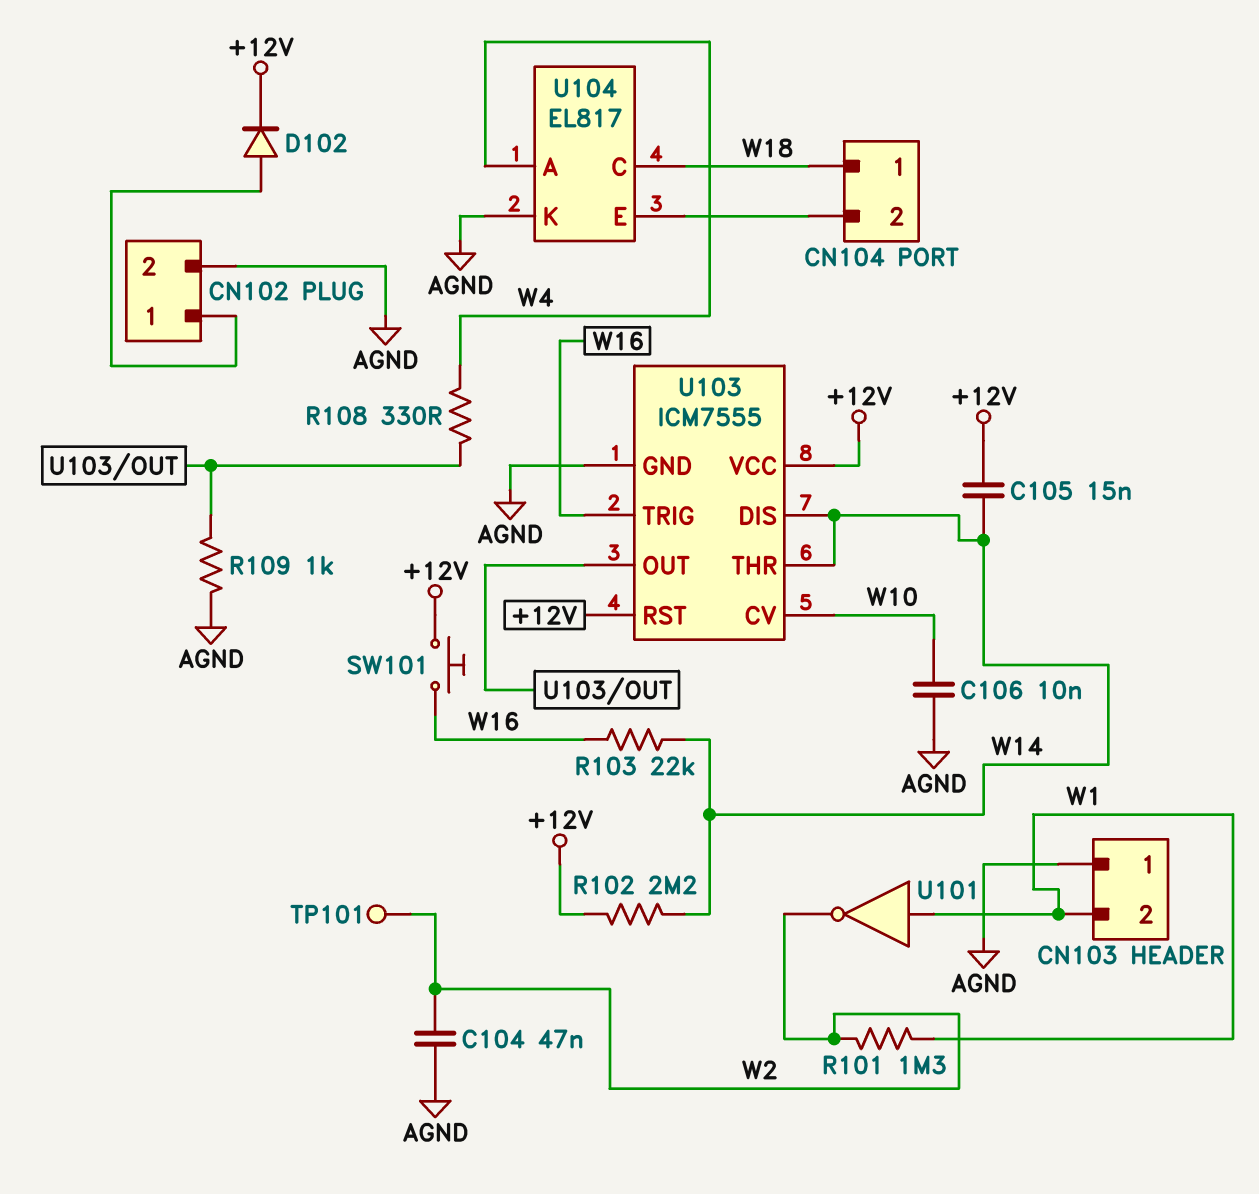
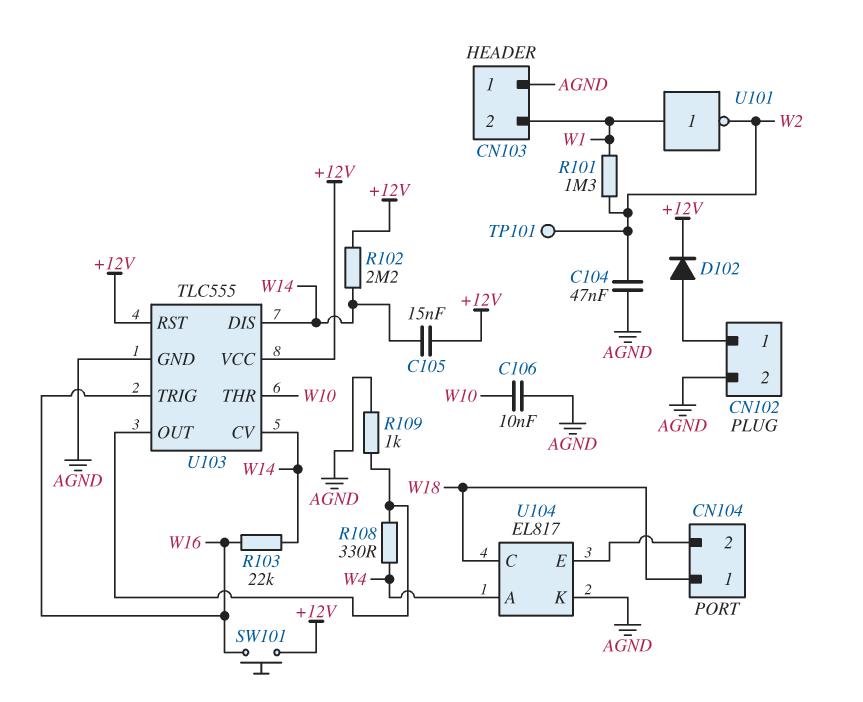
U103: ICM7555 -> TLC555
U103 pin CV: W10 -> W14
U103 pin THR: W14 -> W10

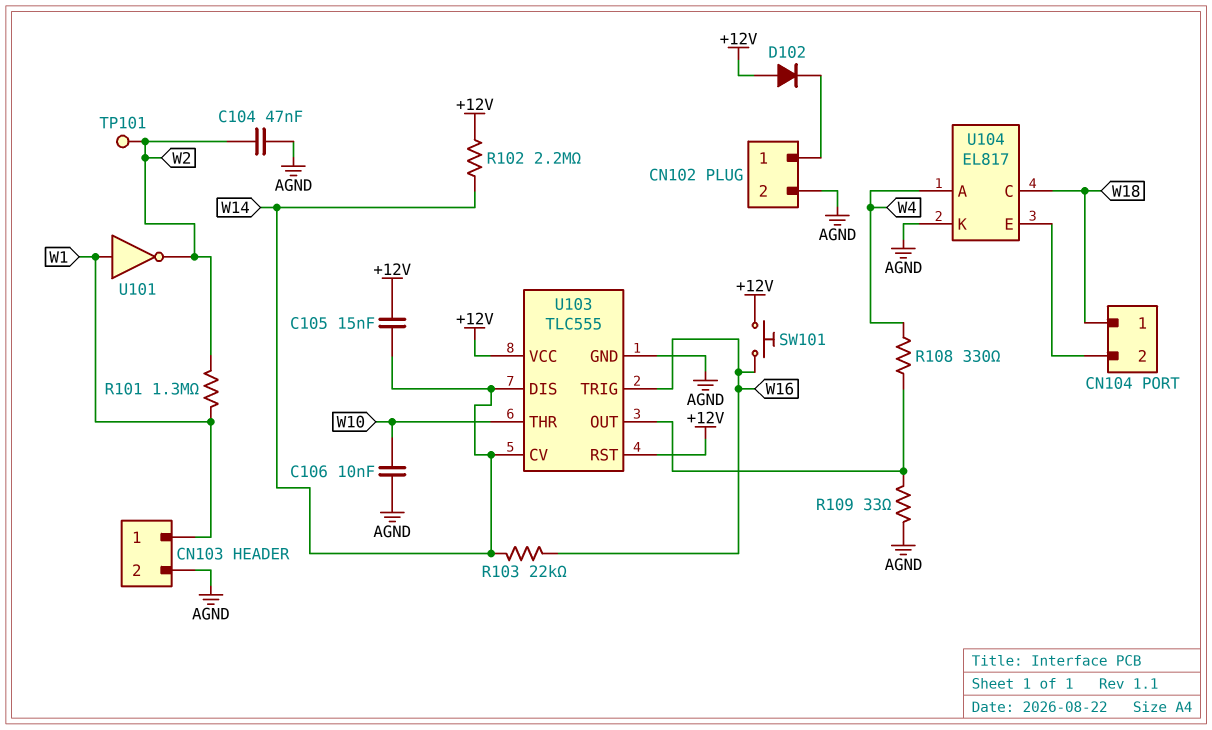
CN103 pin 1: AGND -> W1
CN103 pin 2: W1 -> AGND
D102: diode (A CN102/1, K +12V) -> diode (A +12V, K CN102/1)
R109: 1k (AGND, U103/OUT) -> 33 (AGND, U103/OUT)

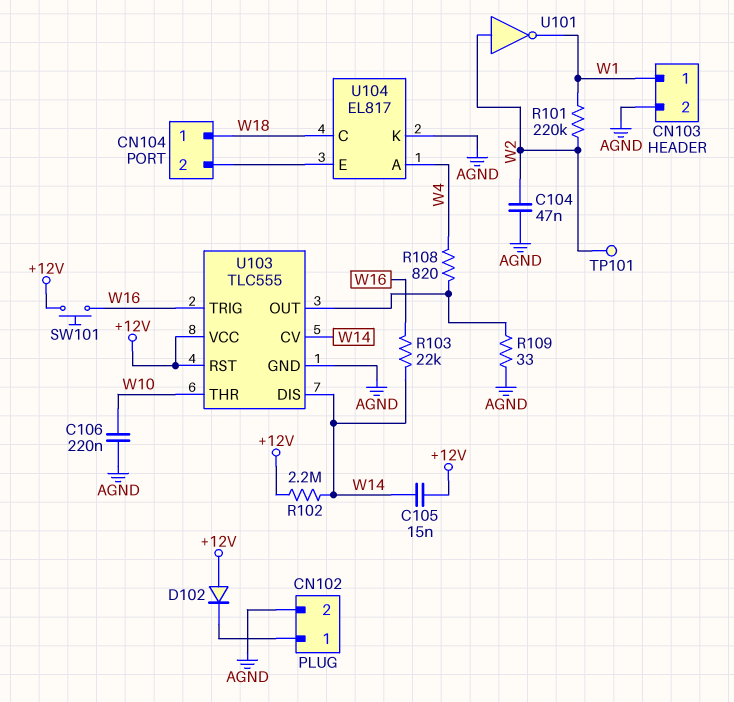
C106: 10nF (AGND, W10) -> 220nF (AGND, W10)
R101: 1.3M (W1, W2) -> 220k (W1, W2)
R108: 330 (U103/OUT, W4) -> 820 (U103/OUT, W4)
U101: NOT (in W1, out W2) -> NOT (in W2, out W1)

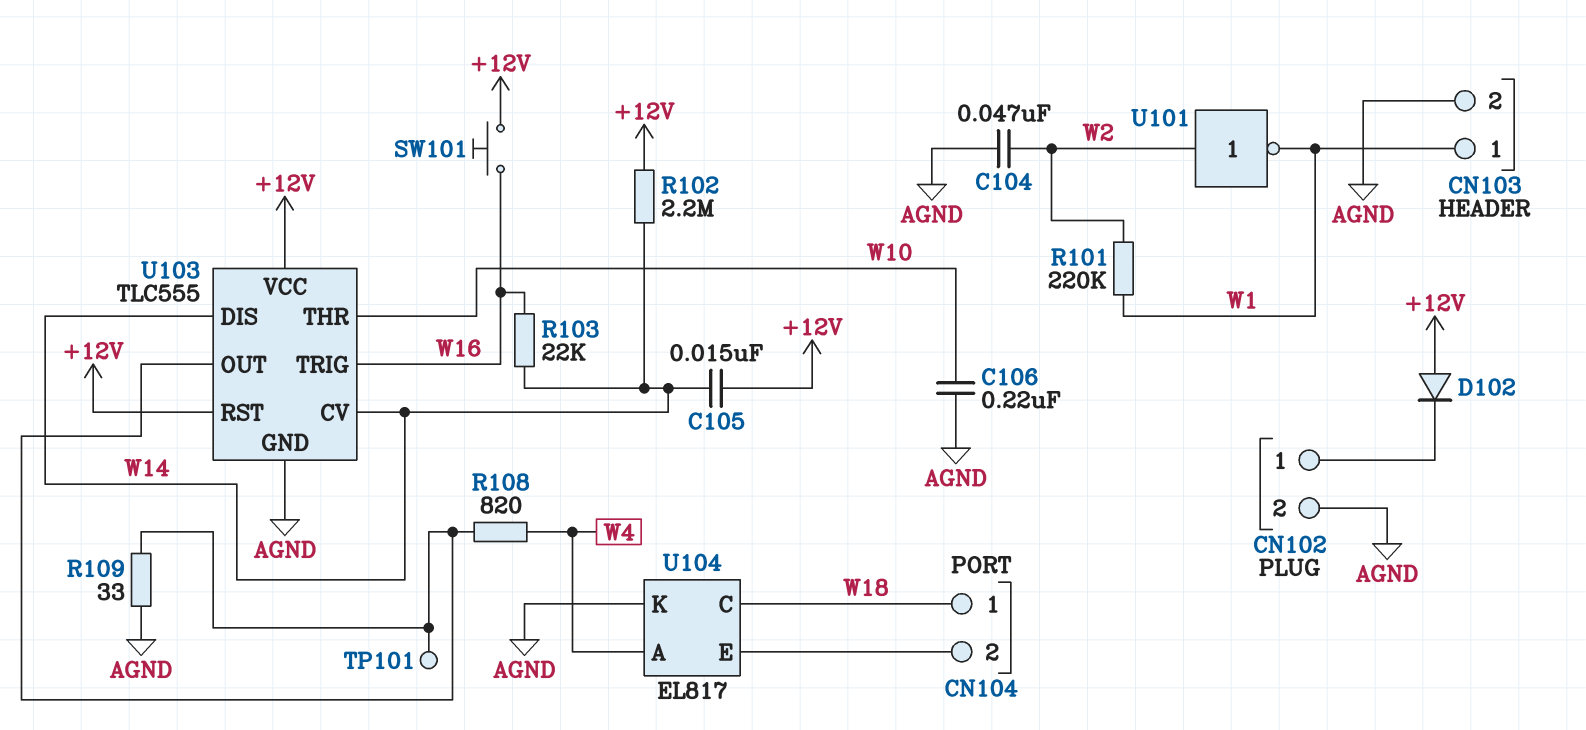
TP101: test point (W2) -> test point (U103/OUT)

